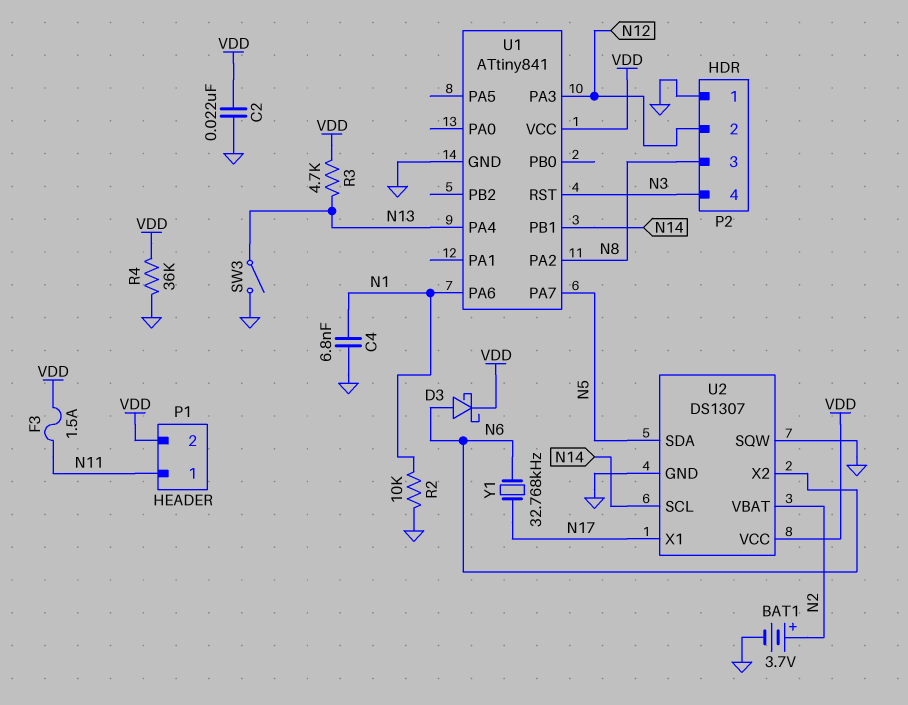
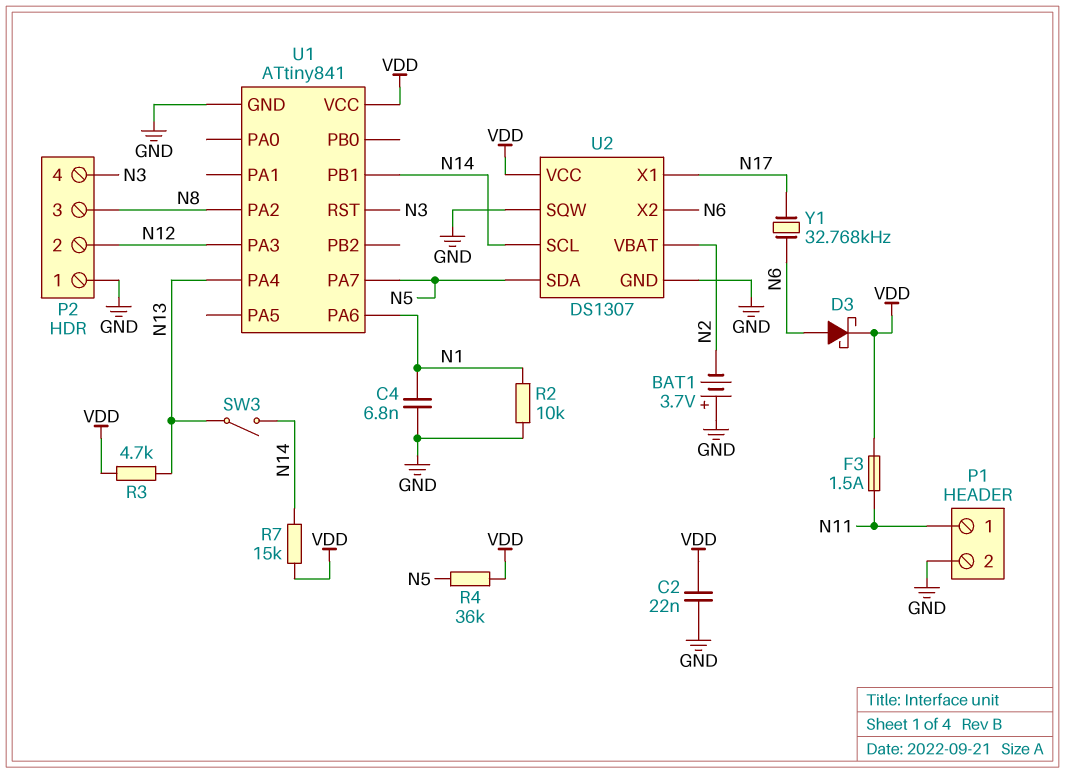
BAT1: 3.7V (plus N2, minus GND) -> 3.7V (plus GND, minus N2)
P1 pin 2: VDD -> GND
R4: 36k (GND, VDD) -> 36k (N5, VDD)
R7: none -> 15k (N14, VDD)
SW3: switch (GND, N13) -> switch (N13, N14)

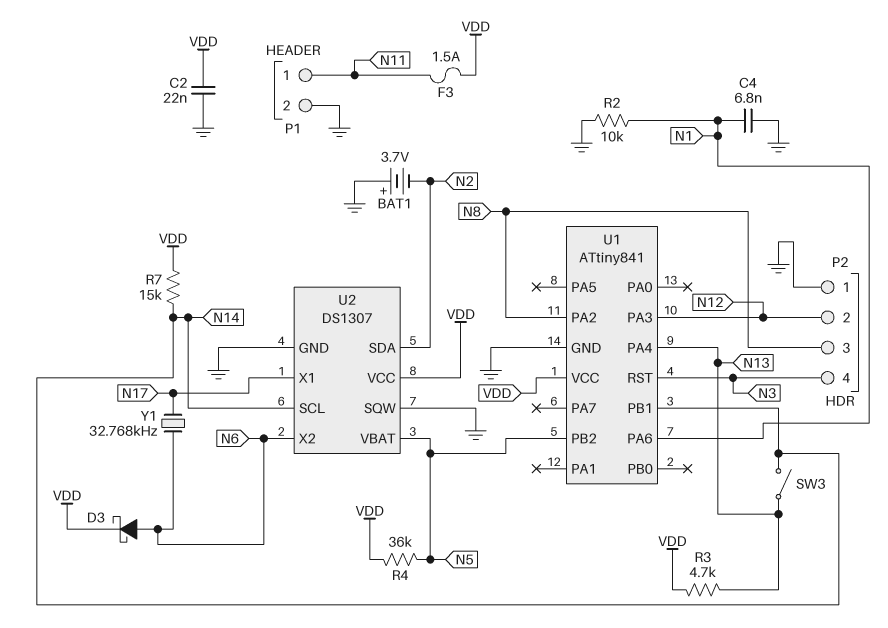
U1 pin PA7: N5 -> none
U1 pin PB2: none -> N5
U2 pin SDA: N5 -> N2
U2 pin VBAT: N2 -> N5

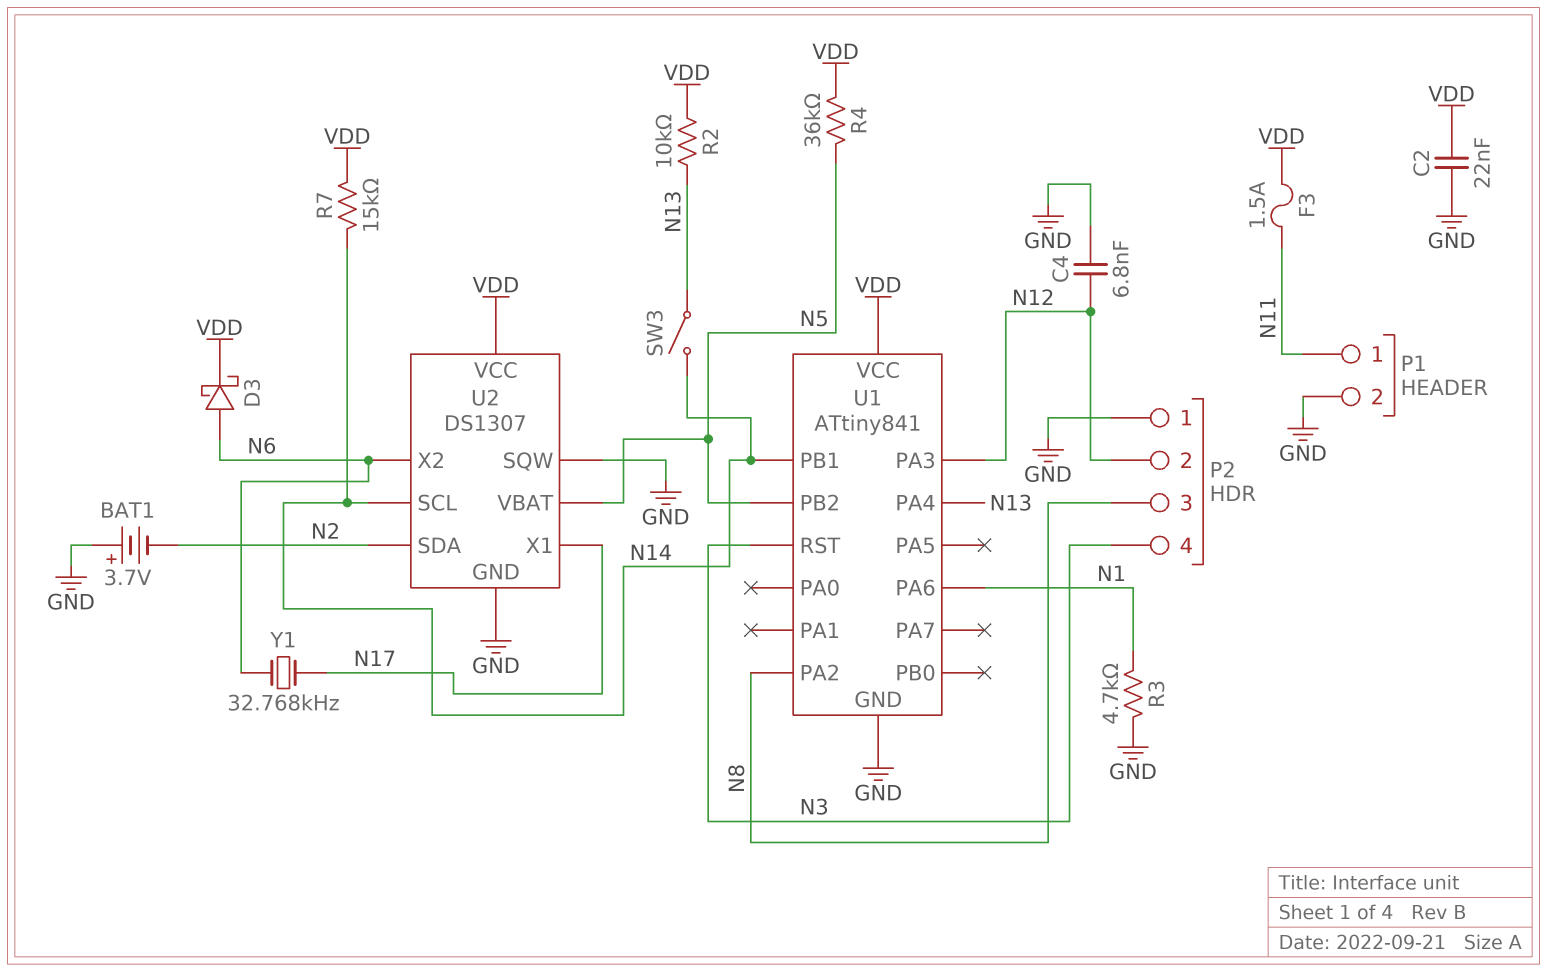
C4: 6.8nF (GND, N1) -> 6.8nF (GND, N12)
R2: 10k (GND, N1) -> 10k (N13, VDD)
R3: 4.7k (N13, VDD) -> 4.7k (GND, N1)

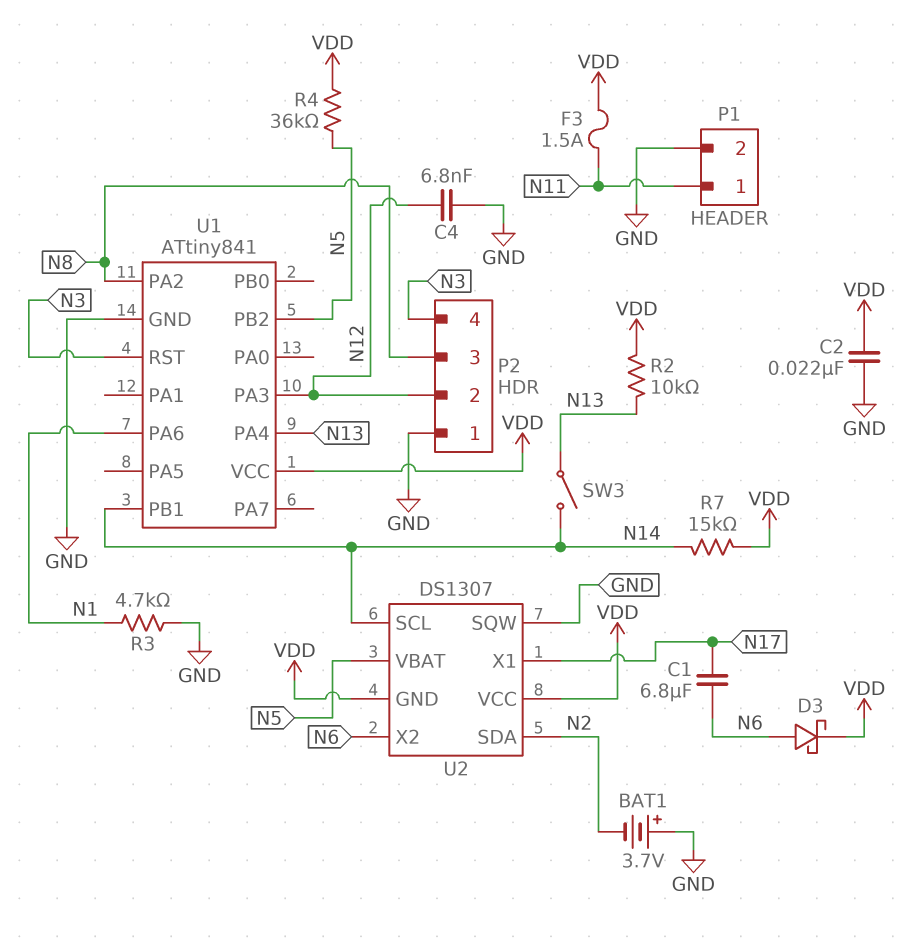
C1: none -> 6.8uF (N6, N17)
U2 pin GND: GND -> VDD
Y1: 32.768kHz (N6, N17) -> none

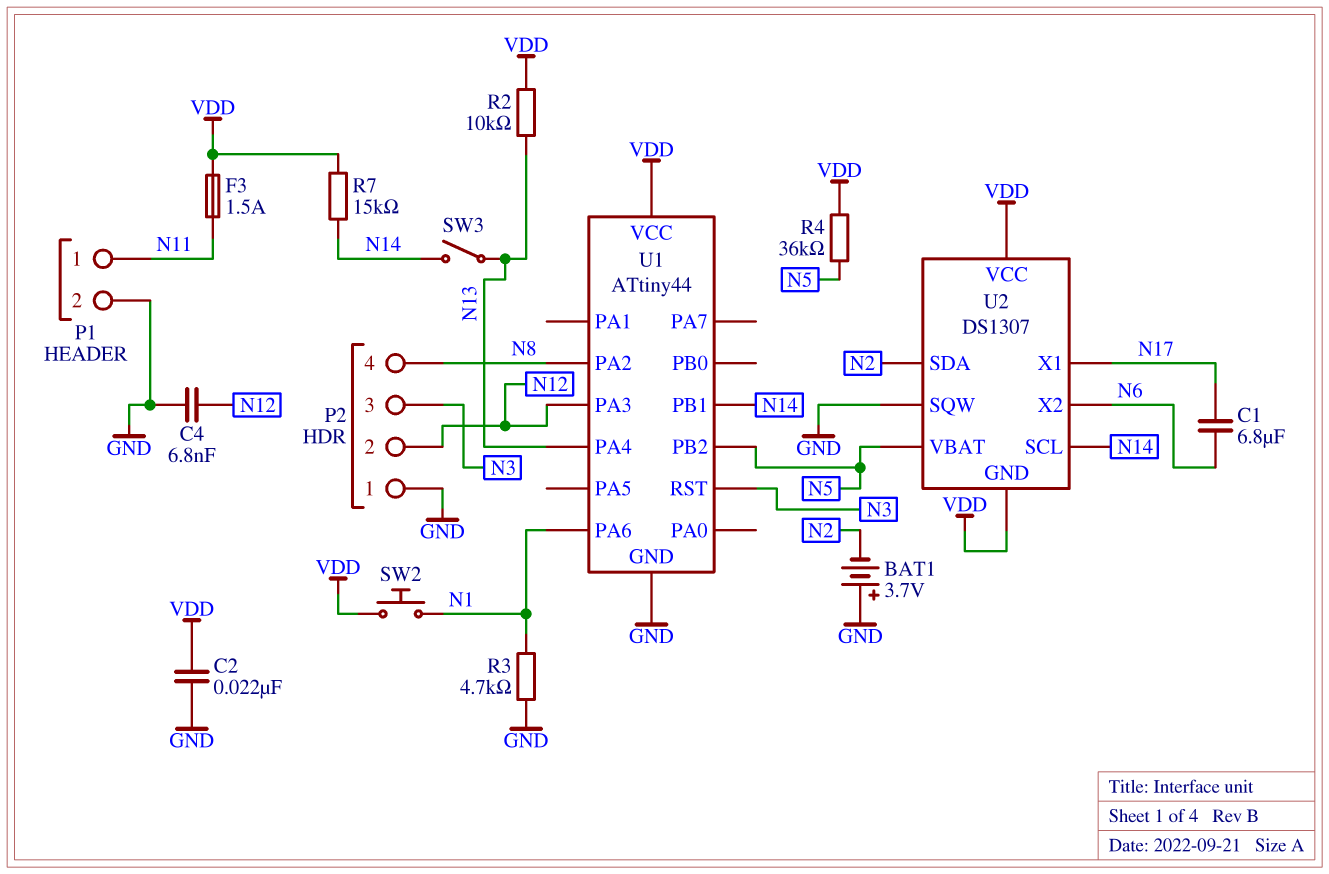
D3: schottky (A N6, K VDD) -> none
P2 pin 3: N8 -> N3
P2 pin 4: N3 -> N8
SW2: none -> button (N1, VDD)
U1: ATtiny841 -> ATtiny44

